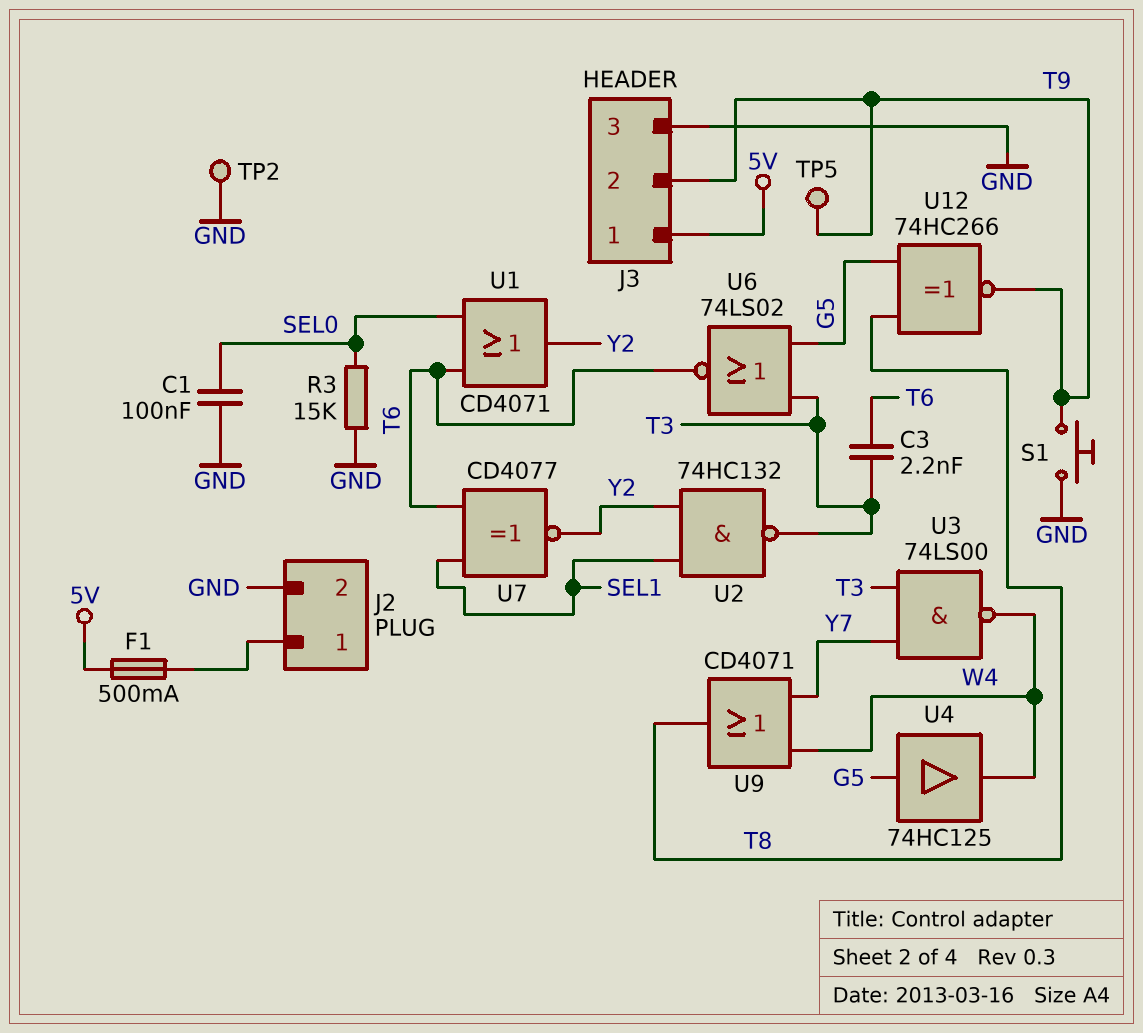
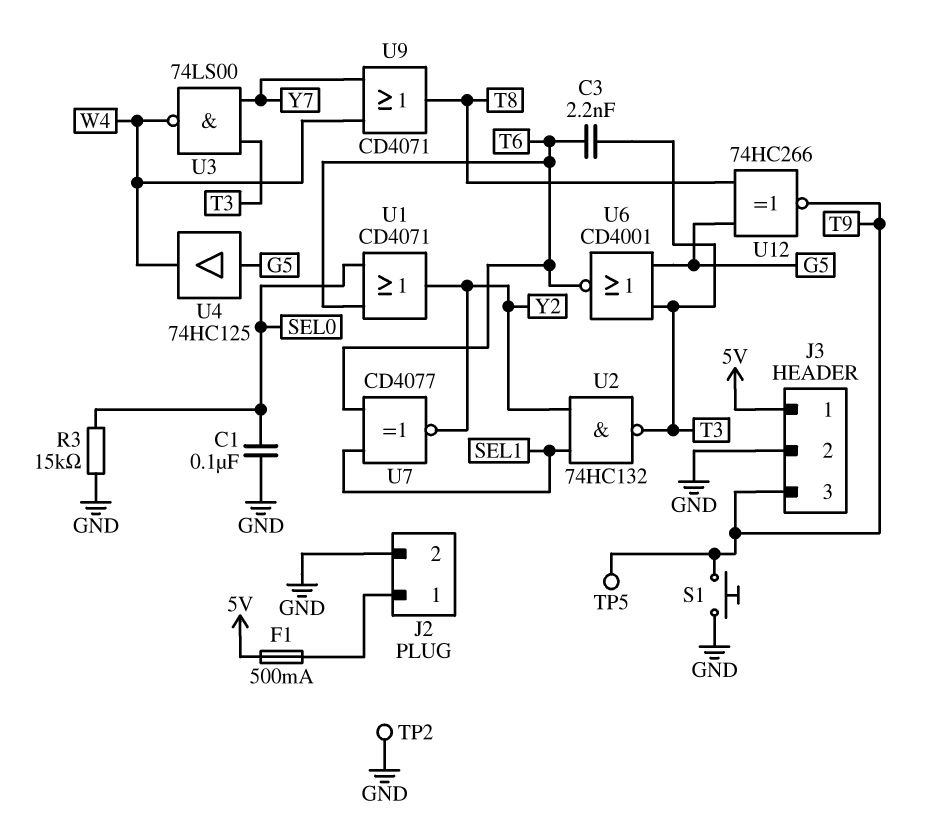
J3 pin 2: T9 -> GND
J3 pin 3: GND -> T9
U6: NOR 74LS02 (in G5, in T3, out T6) -> NOR CD4001 (in G5, in T3, out T6)

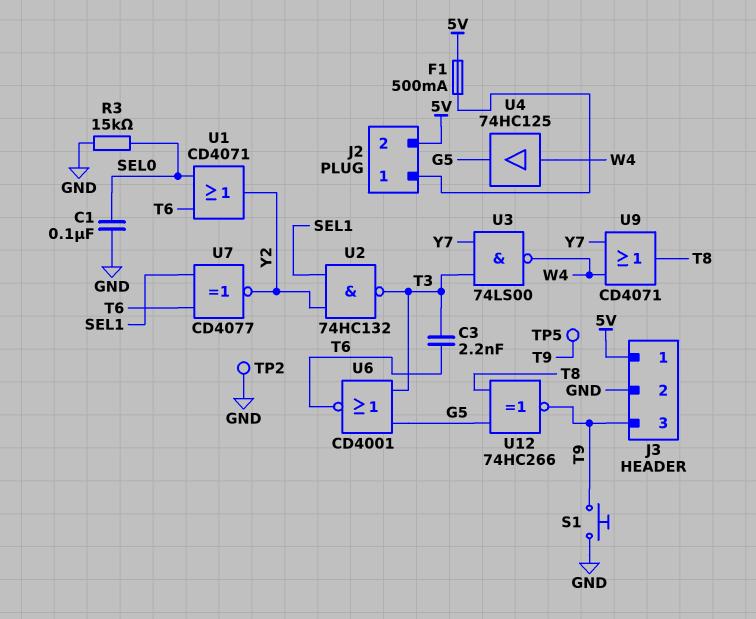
J2 pin 2: GND -> 5V
U4: buffer 74HC125 (in G5, out W4) -> buffer 74HC125 (in W4, out G5)

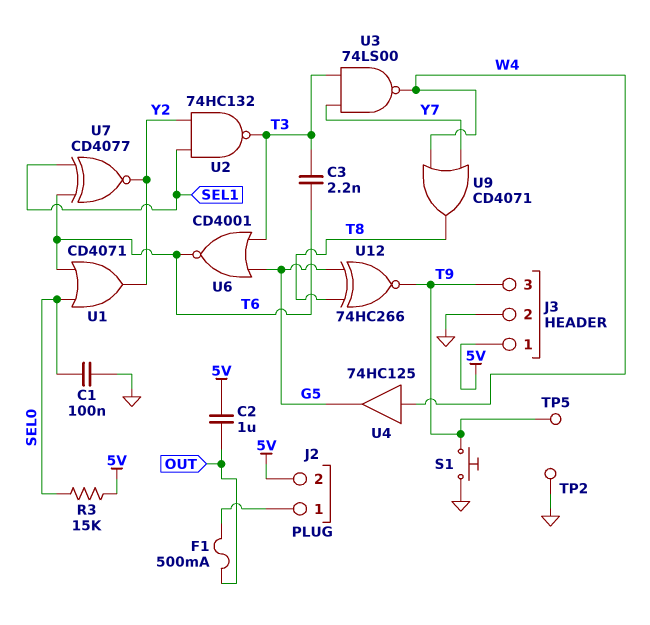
C2: none -> 1uF (5V, OUT)
F1: 500mA (5V, J2/1) -> 500mA (J2/1, OUT)
R3: 15k (GND, SEL0) -> 15k (5V, SEL0)

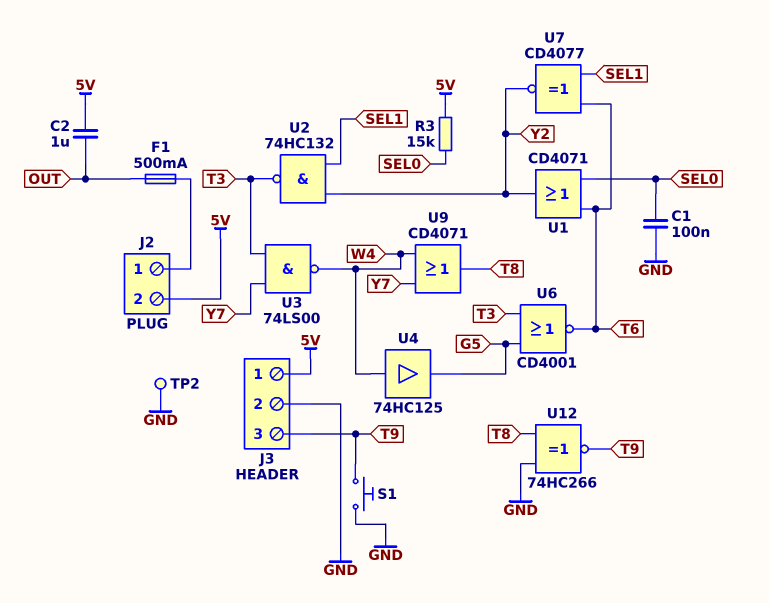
C3: 2.2nF (T3, T6) -> none
TP5: test point (T9) -> none
U12: XNOR 74HC266 (in G5, in T8, out T9) -> XNOR 74HC266 (in GND, in T8, out T9)

